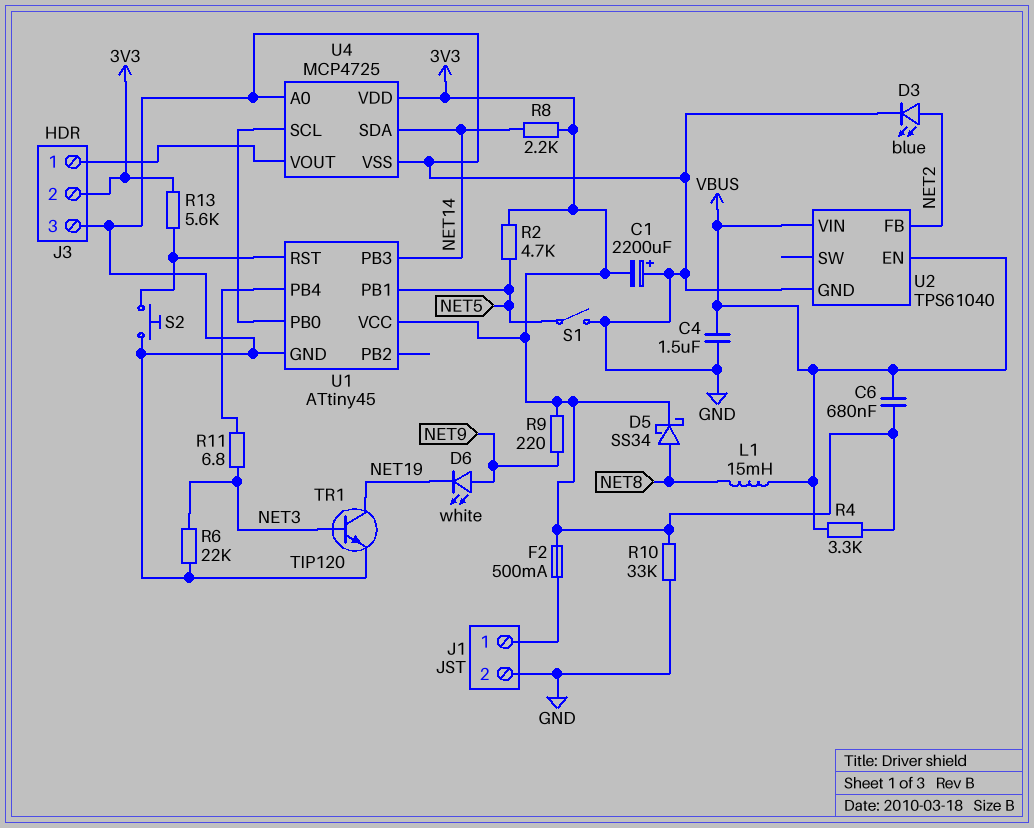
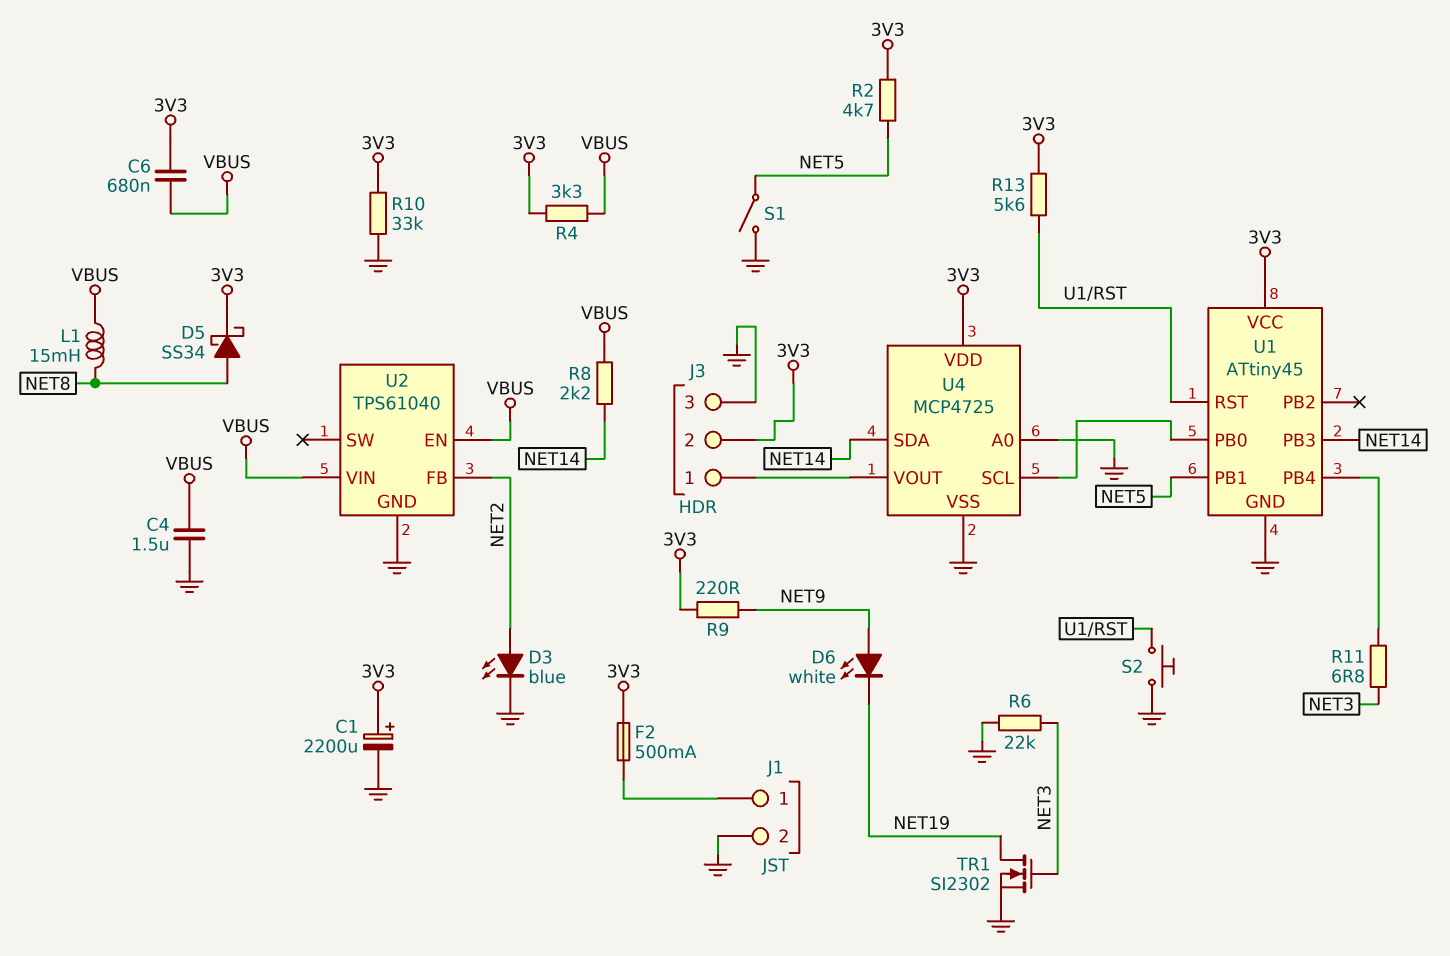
C1: 2200uF (plus GND, minus 3V3) -> 2200uF (plus 3V3, minus GND)
R8: 2.2k (3V3, NET14) -> 2.2k (NET14, VBUS)
TR1: NPN TIP120 (B NET3, C NET19, E GND) -> NMOS SI2302 (G NET3, D NET19, S GND)

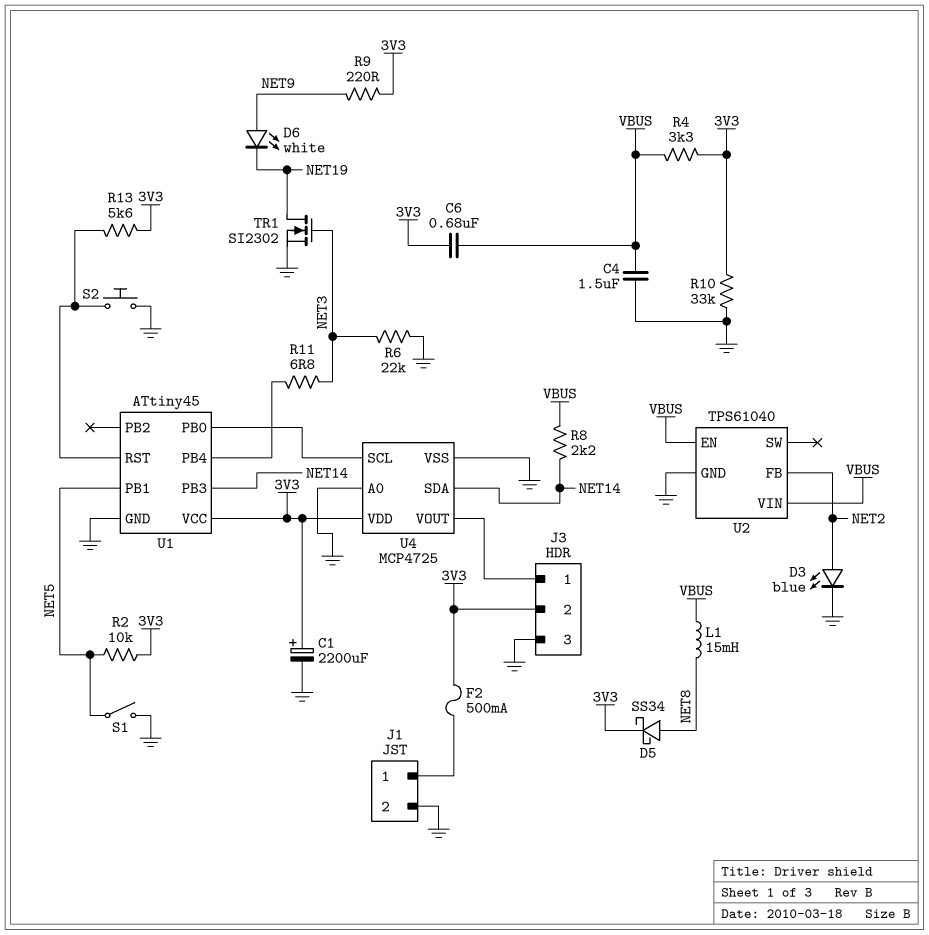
R2: 4.7k (3V3, NET5) -> 10k (3V3, NET5)

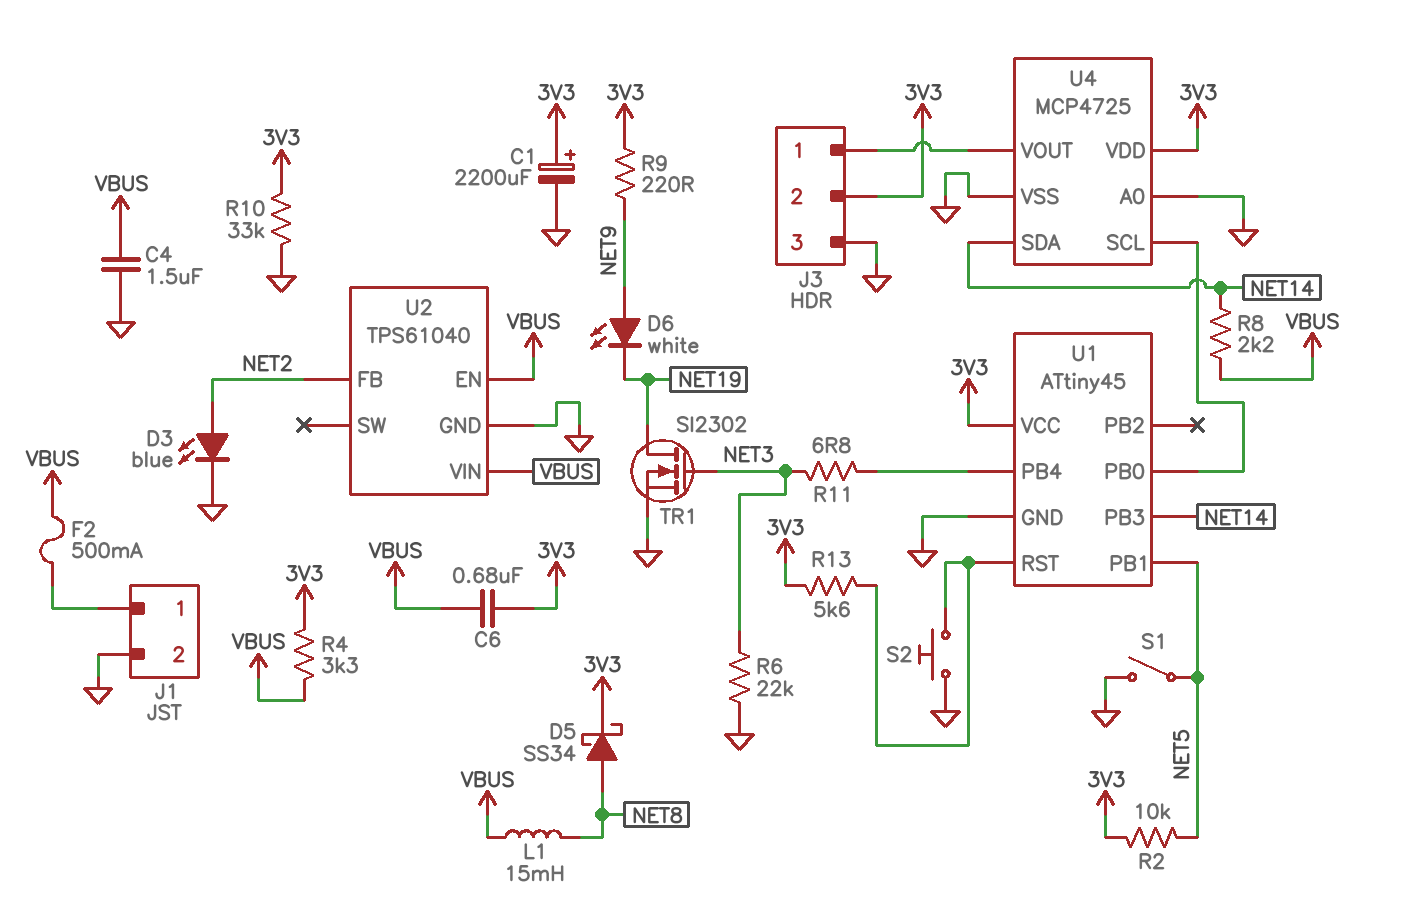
F2: 500mA (3V3, J1/1) -> 500mA (J1/1, VBUS)

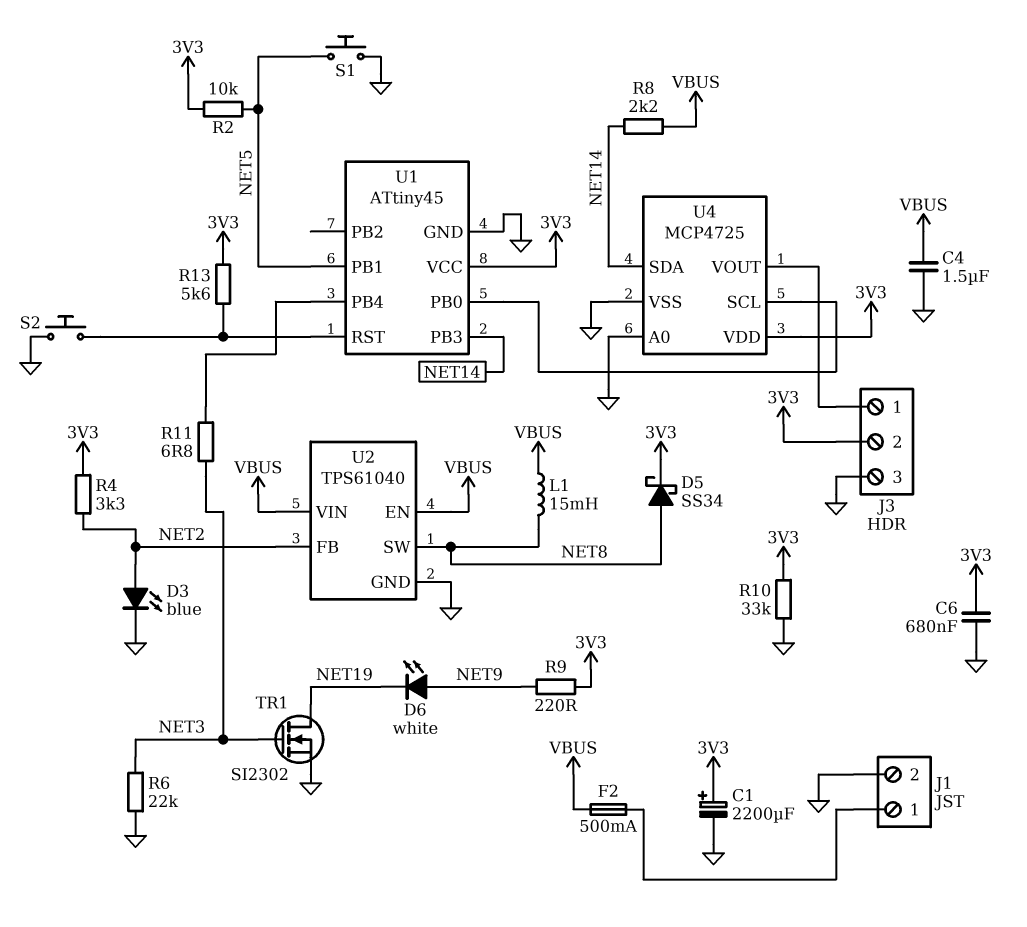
C6: 680nF (3V3, VBUS) -> 680nF (3V3, GND)
R4: 3.3k (3V3, VBUS) -> 3.3k (3V3, NET2)
S1: switch (GND, NET5) -> button (GND, NET5)
U2 pin SW: none -> NET8

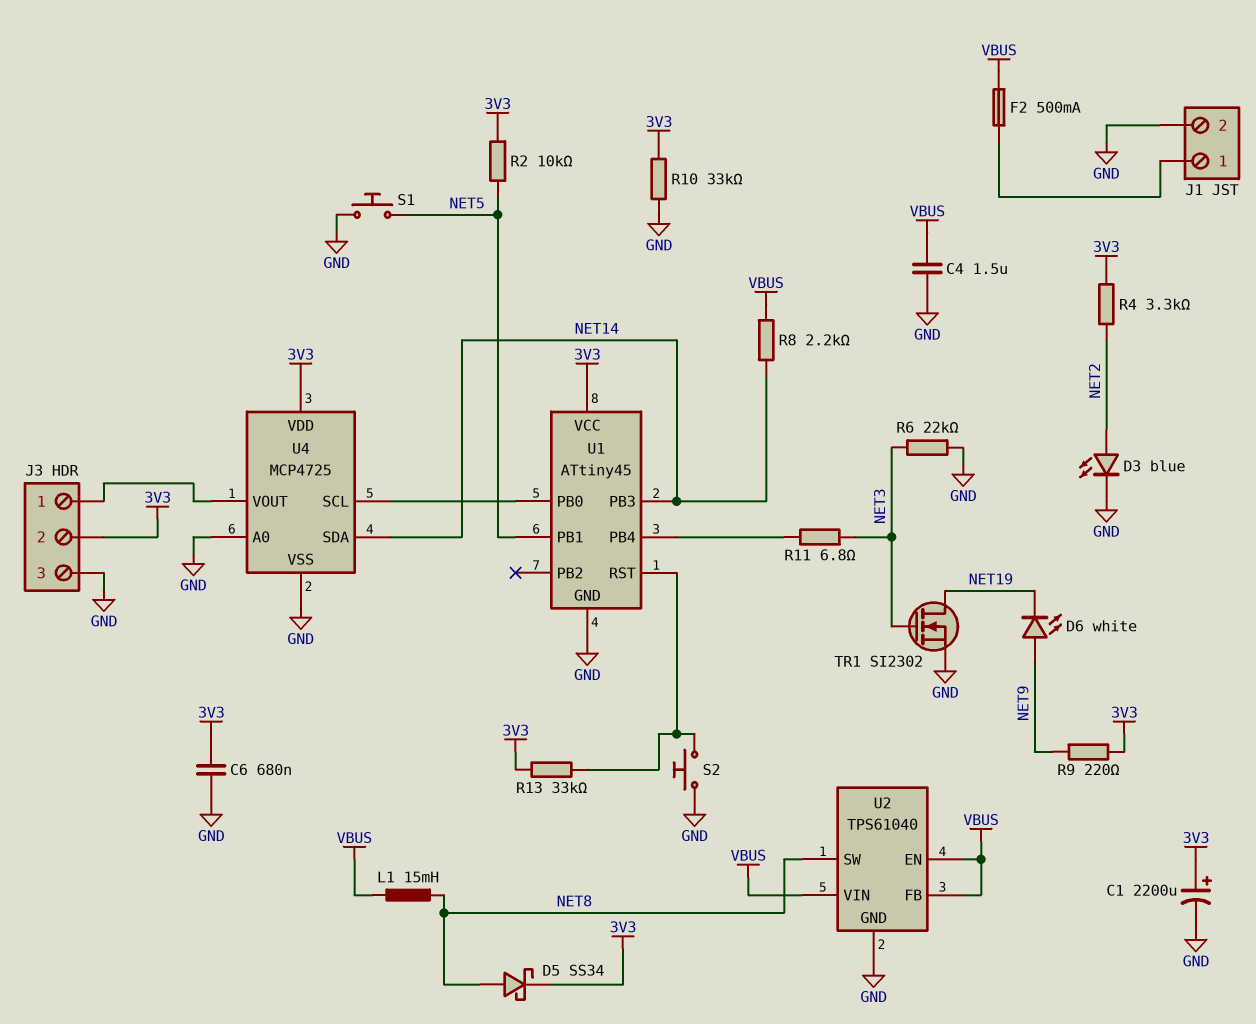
R13: 5.6k (3V3, U1/RST) -> 33k (3V3, U1/RST)
U2 pin FB: NET2 -> VBUS

